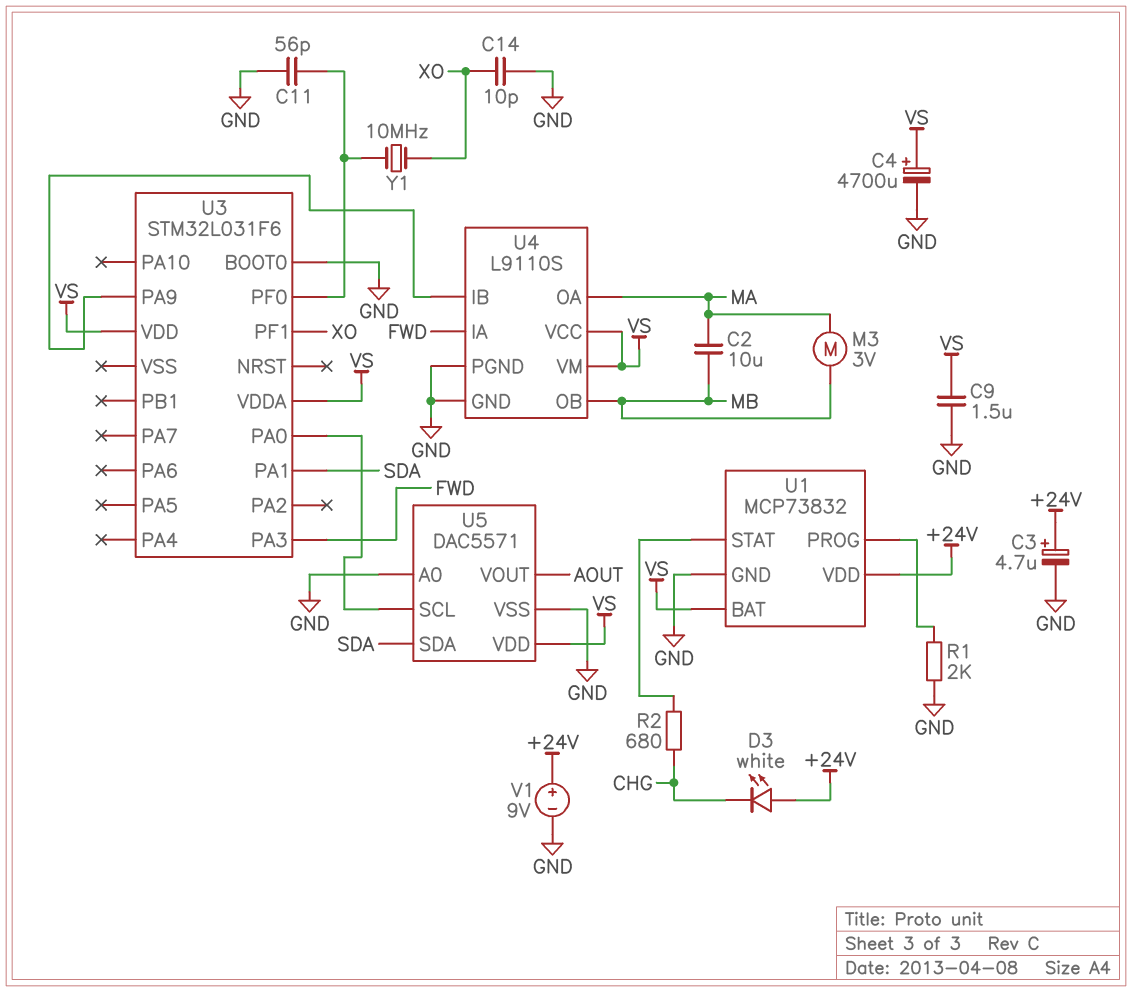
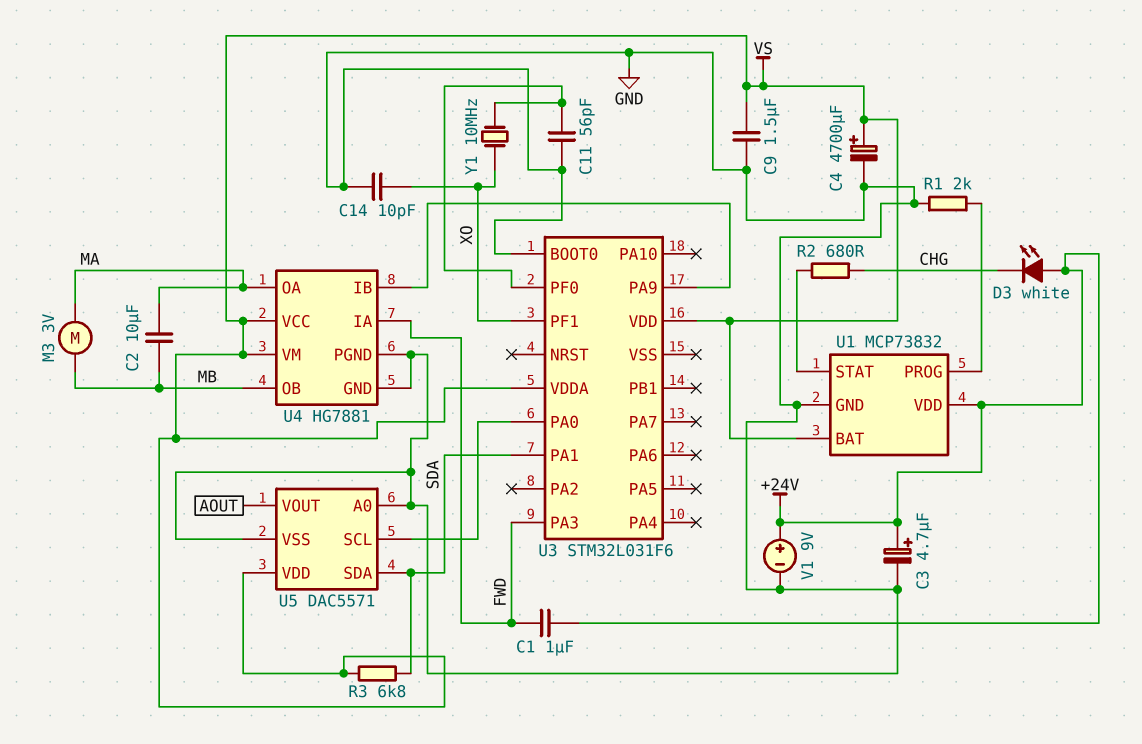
C1: none -> 1uF (+24V, FWD)
R3: none -> 6.8k (SDA, VS)
U4: L9110S -> HG7881

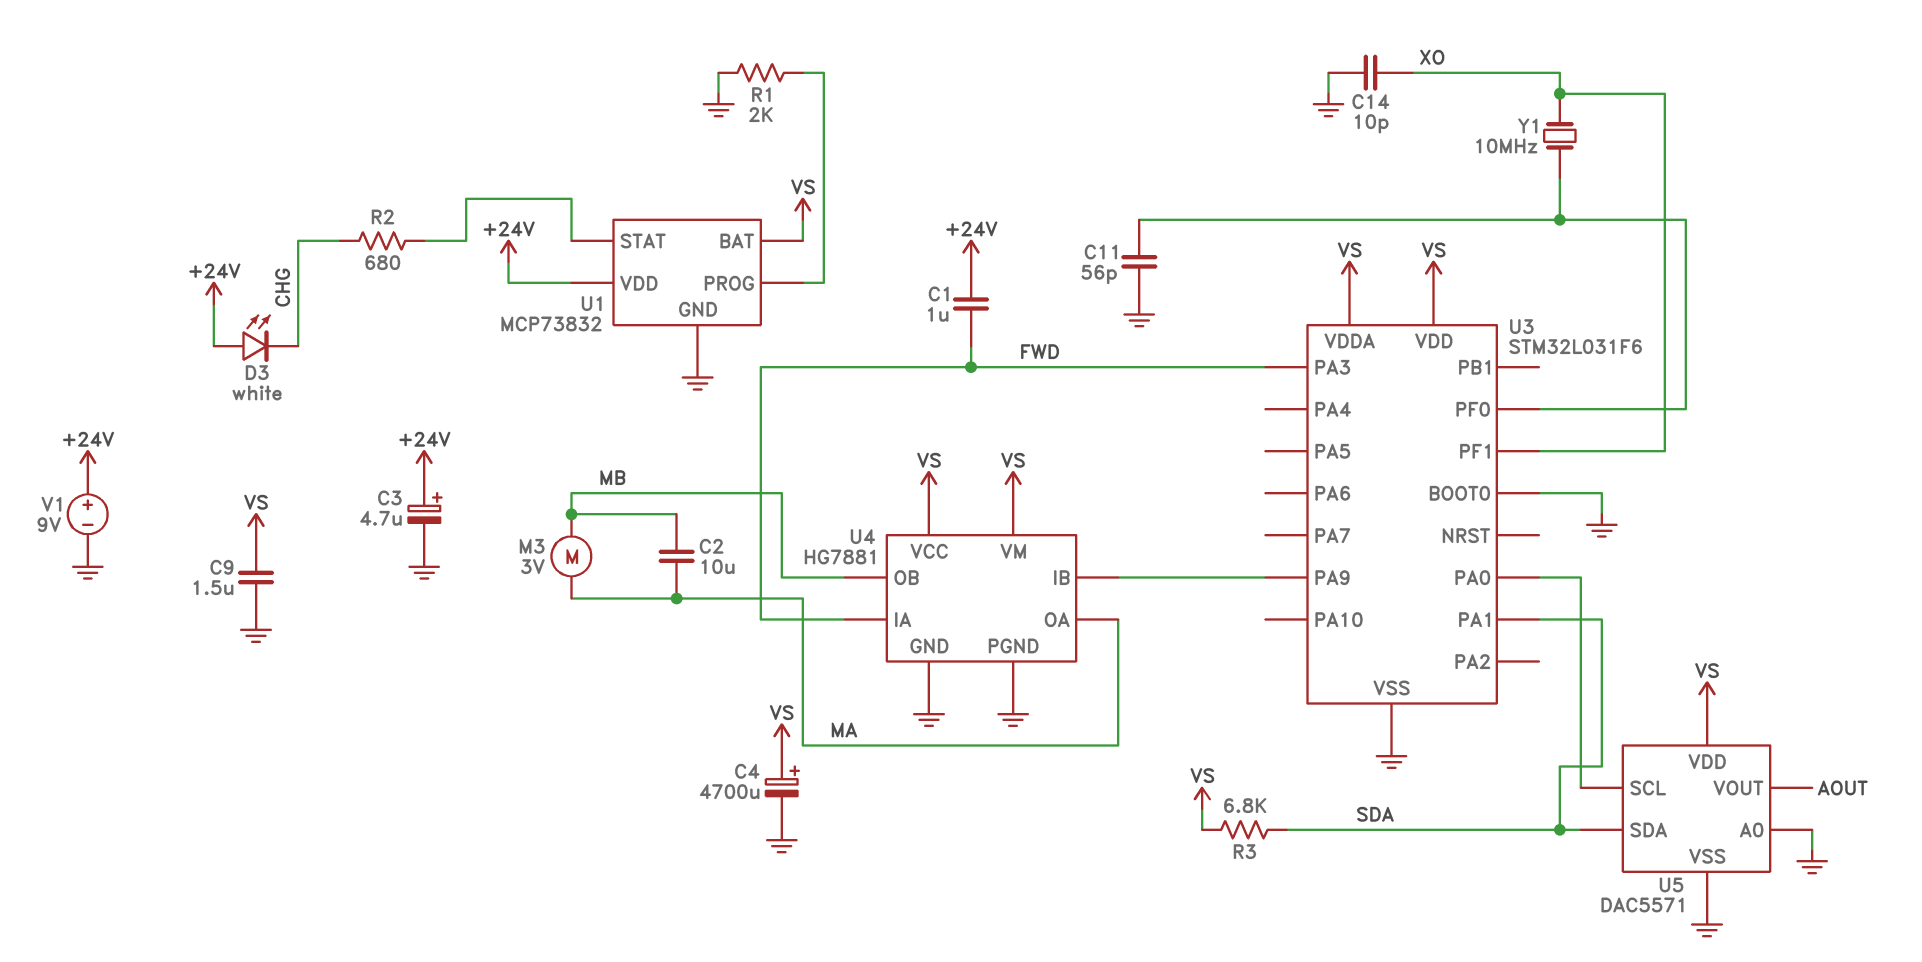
U3 pin VSS: none -> GND

